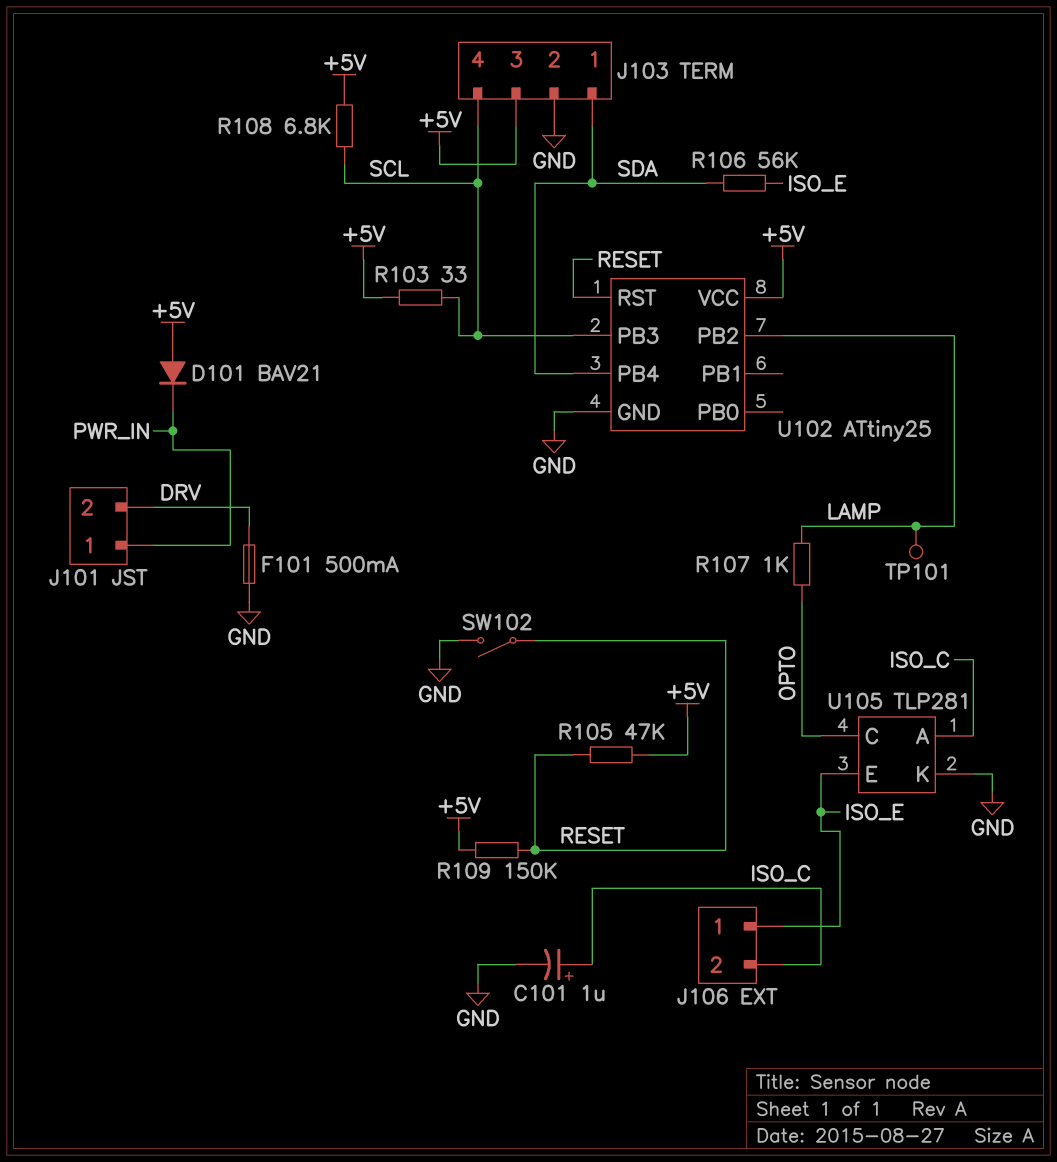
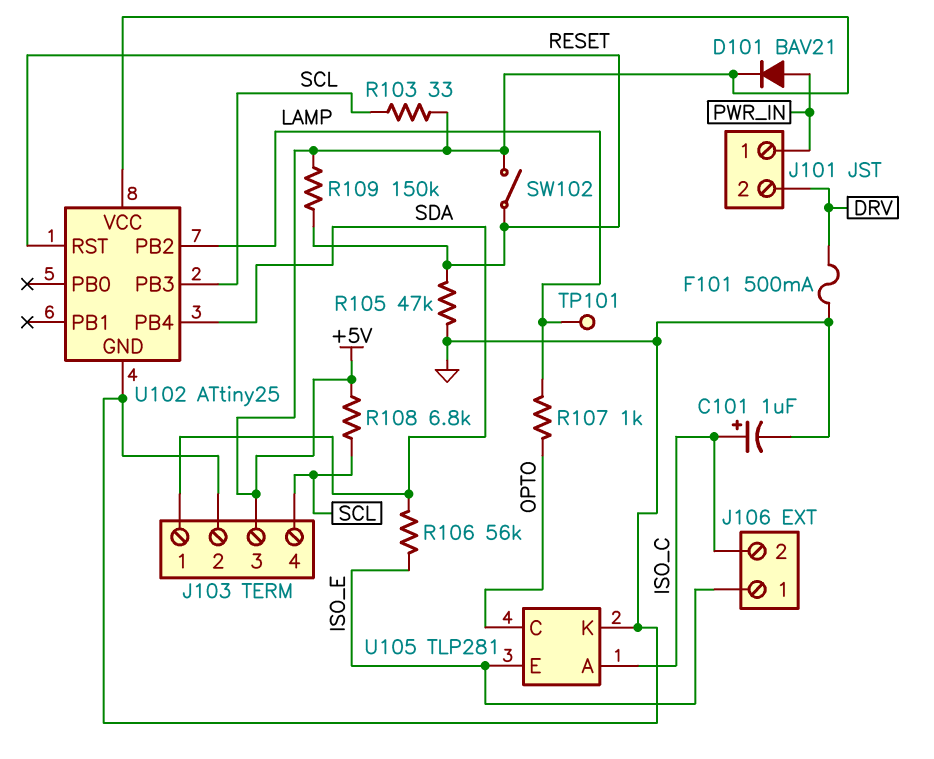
D101: diode BAV21 (A +5V, K PWR_IN) -> diode BAV21 (A PWR_IN, K +5V)
R105: 47k (+5V, RESET) -> 47k (GND, RESET)
SW102: switch (GND, RESET) -> switch (+5V, RESET)

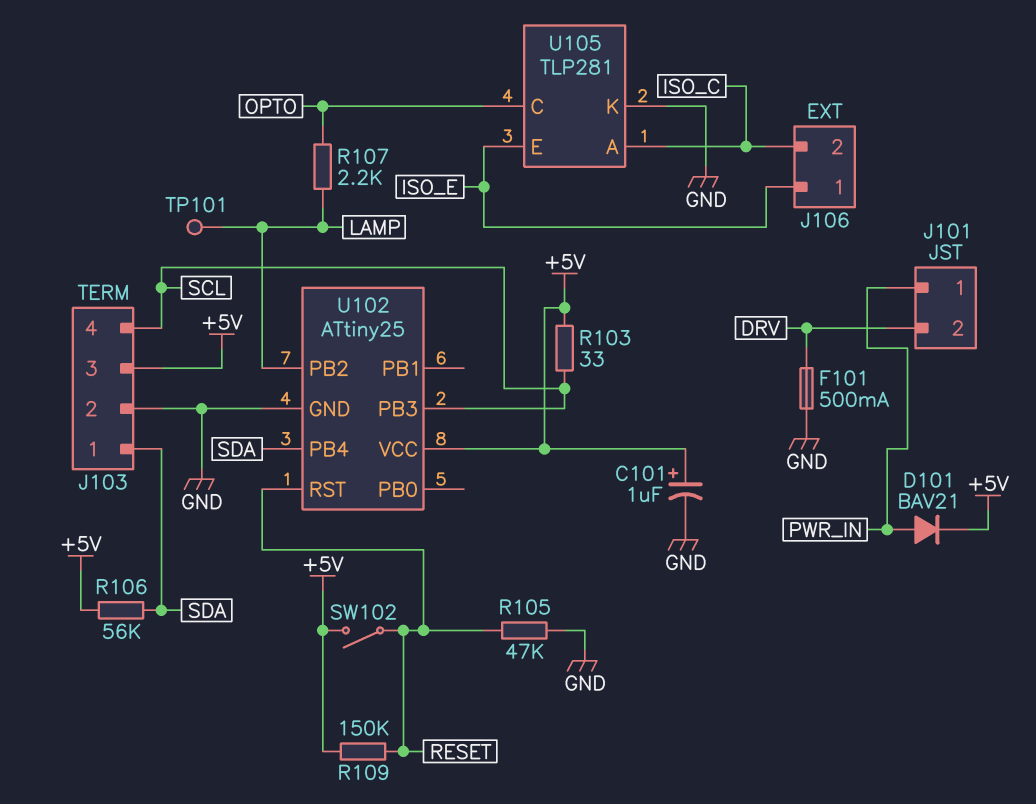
C101: 1uF (plus ISO_C, minus GND) -> 1uF (plus +5V, minus GND)
R106: 56k (ISO_E, SDA) -> 56k (+5V, SDA)
R107: 1k (LAMP, OPTO) -> 2.2k (LAMP, OPTO)
R108: 6.8k (+5V, SCL) -> none

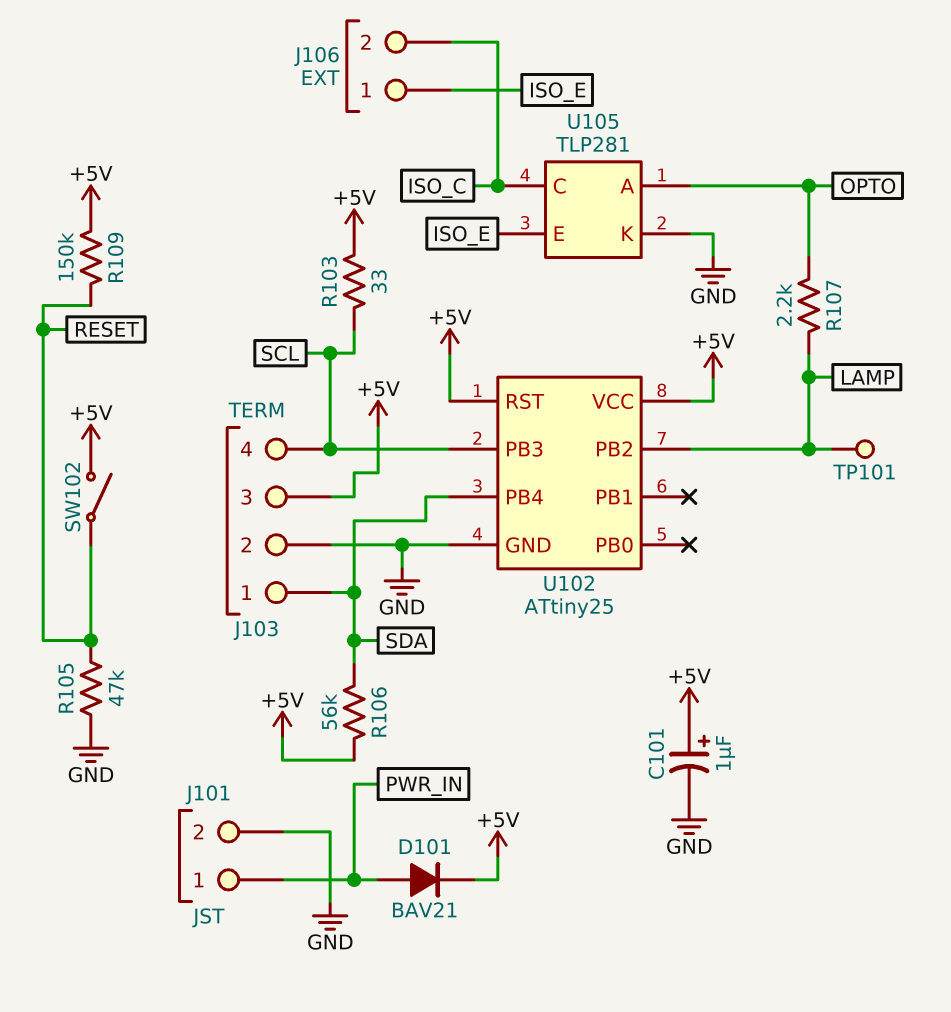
F101: 500mA (DRV, GND) -> none
J101 pin 2: DRV -> GND
U102 pin RST: RESET -> +5V
U105 pin A: ISO_C -> OPTO
U105 pin C: OPTO -> ISO_C

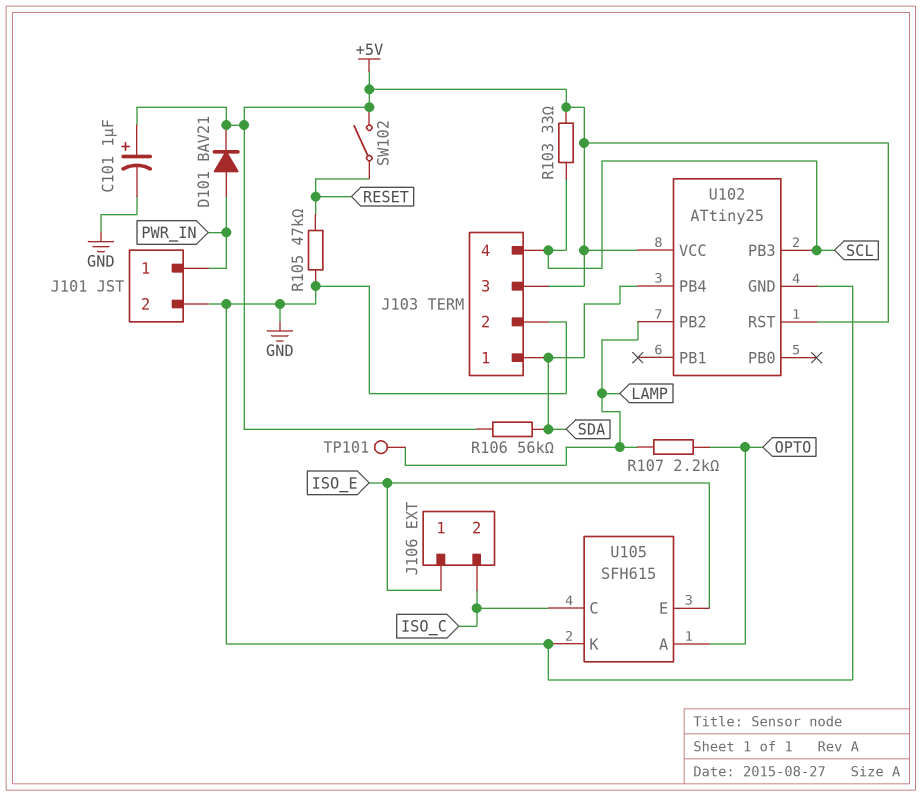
R109: 150k (+5V, RESET) -> none
U105: TLP281 -> SFH615

